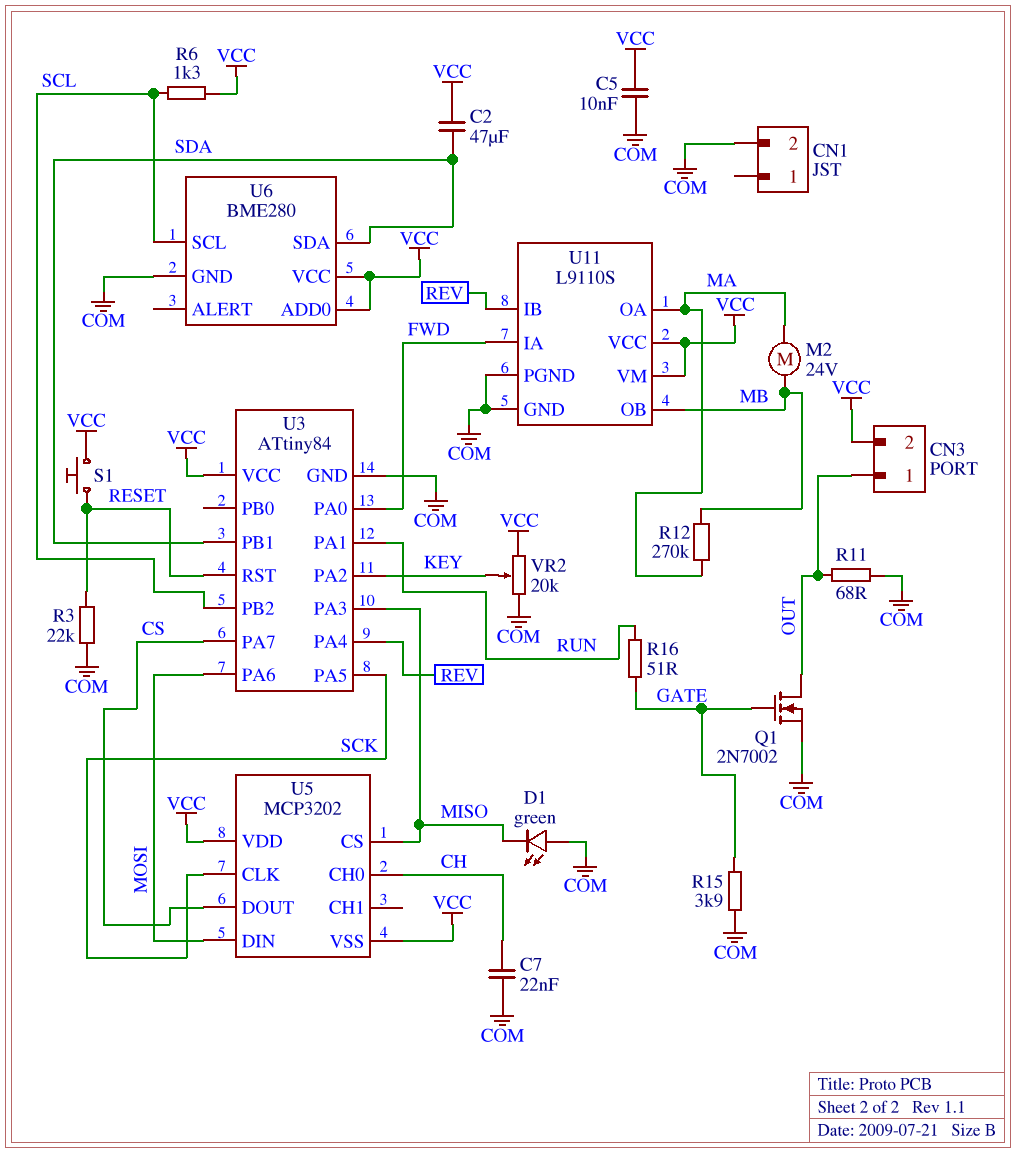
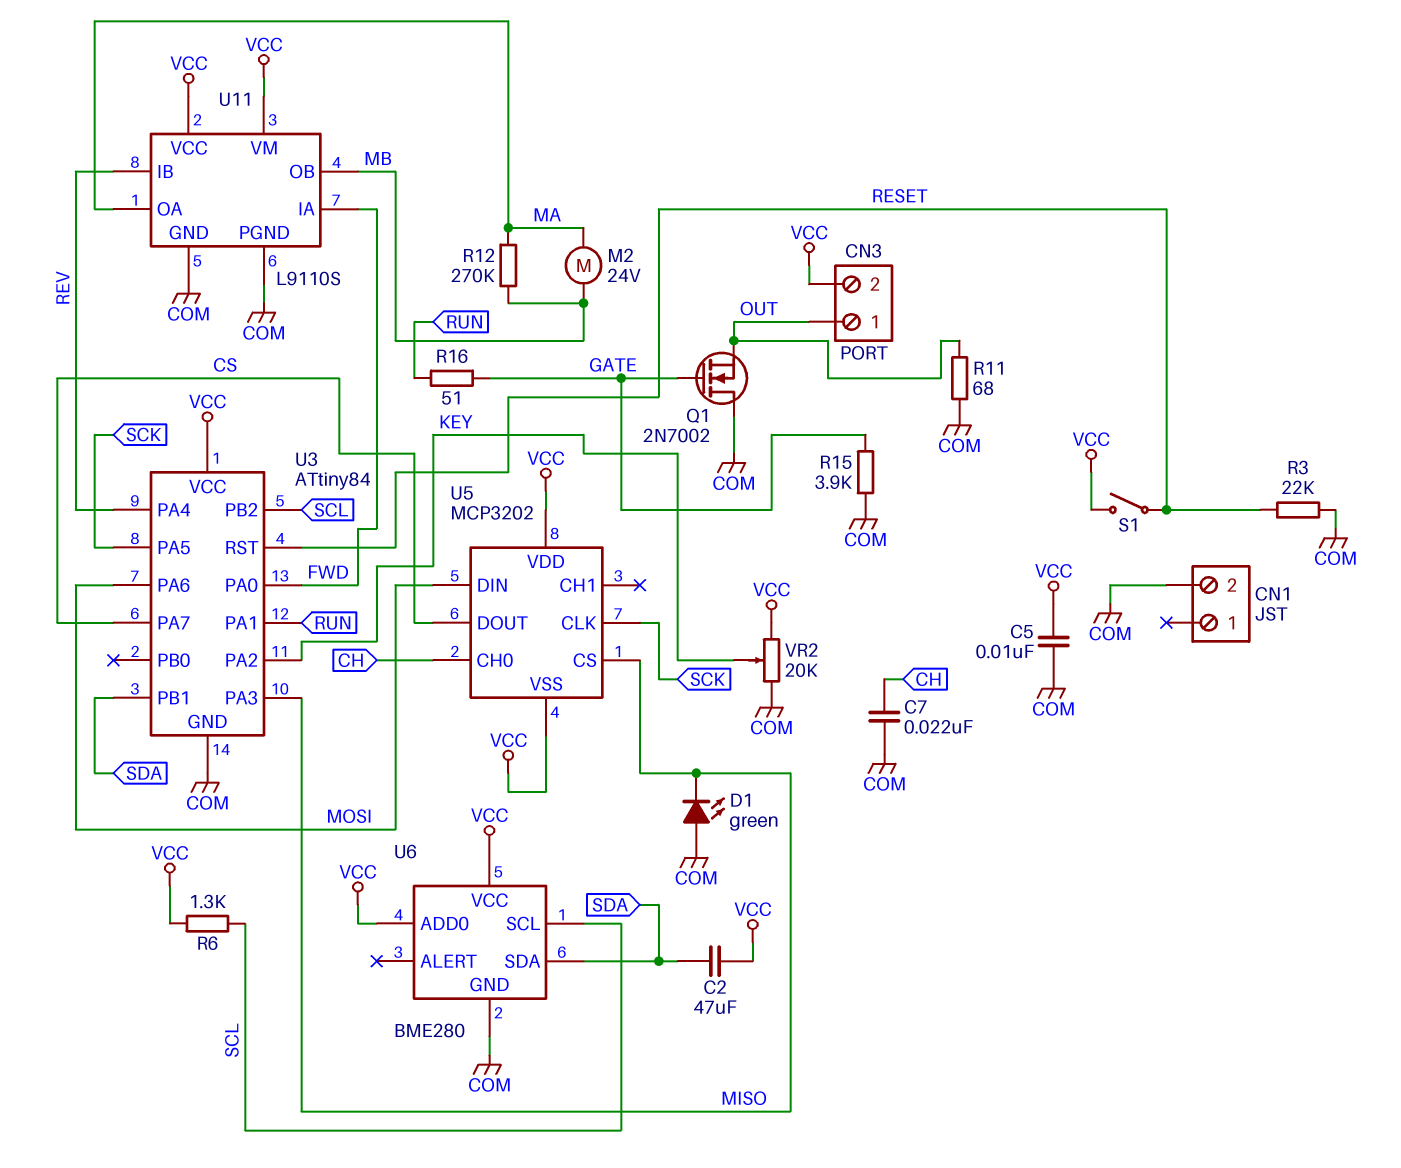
Q1: NMOS 2N7002 (G GATE, D OUT, S COM) -> NMOS 2N7002 (G GATE, D COM, S OUT)
S1: button (RESET, VCC) -> switch (RESET, VCC)

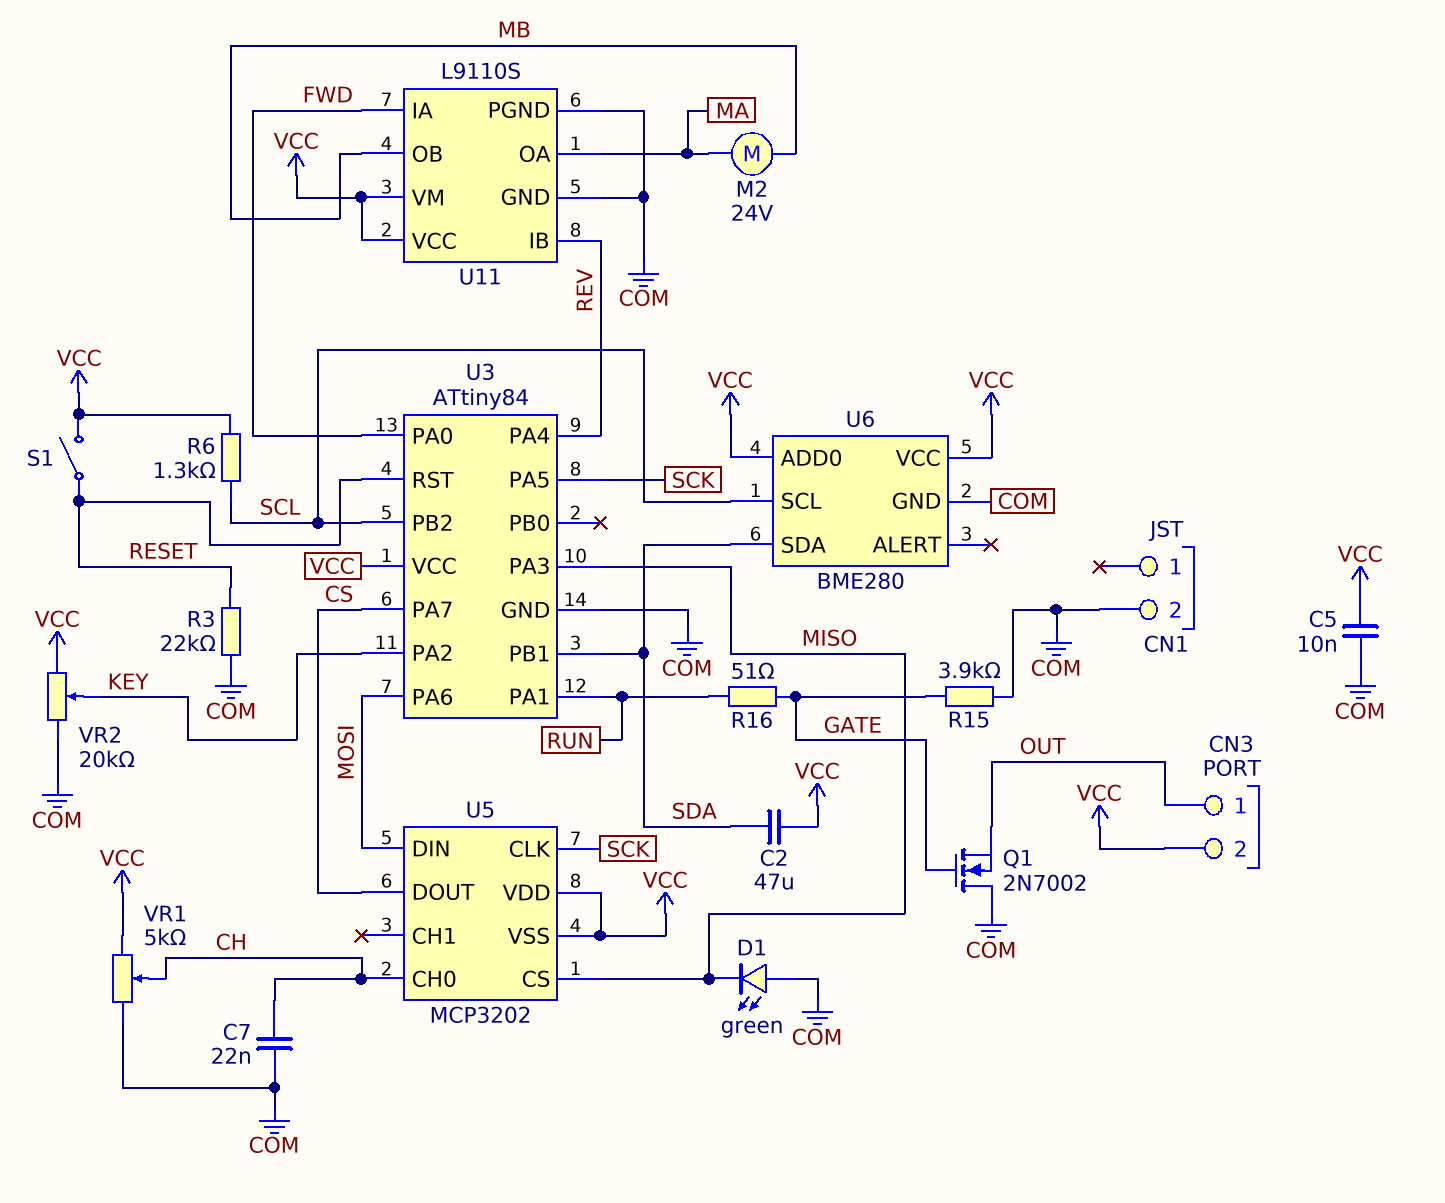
R11: 68 (COM, OUT) -> none
R12: 270k (MA, MB) -> none
VR1: none -> 5k (COM, VCC, wiper CH)

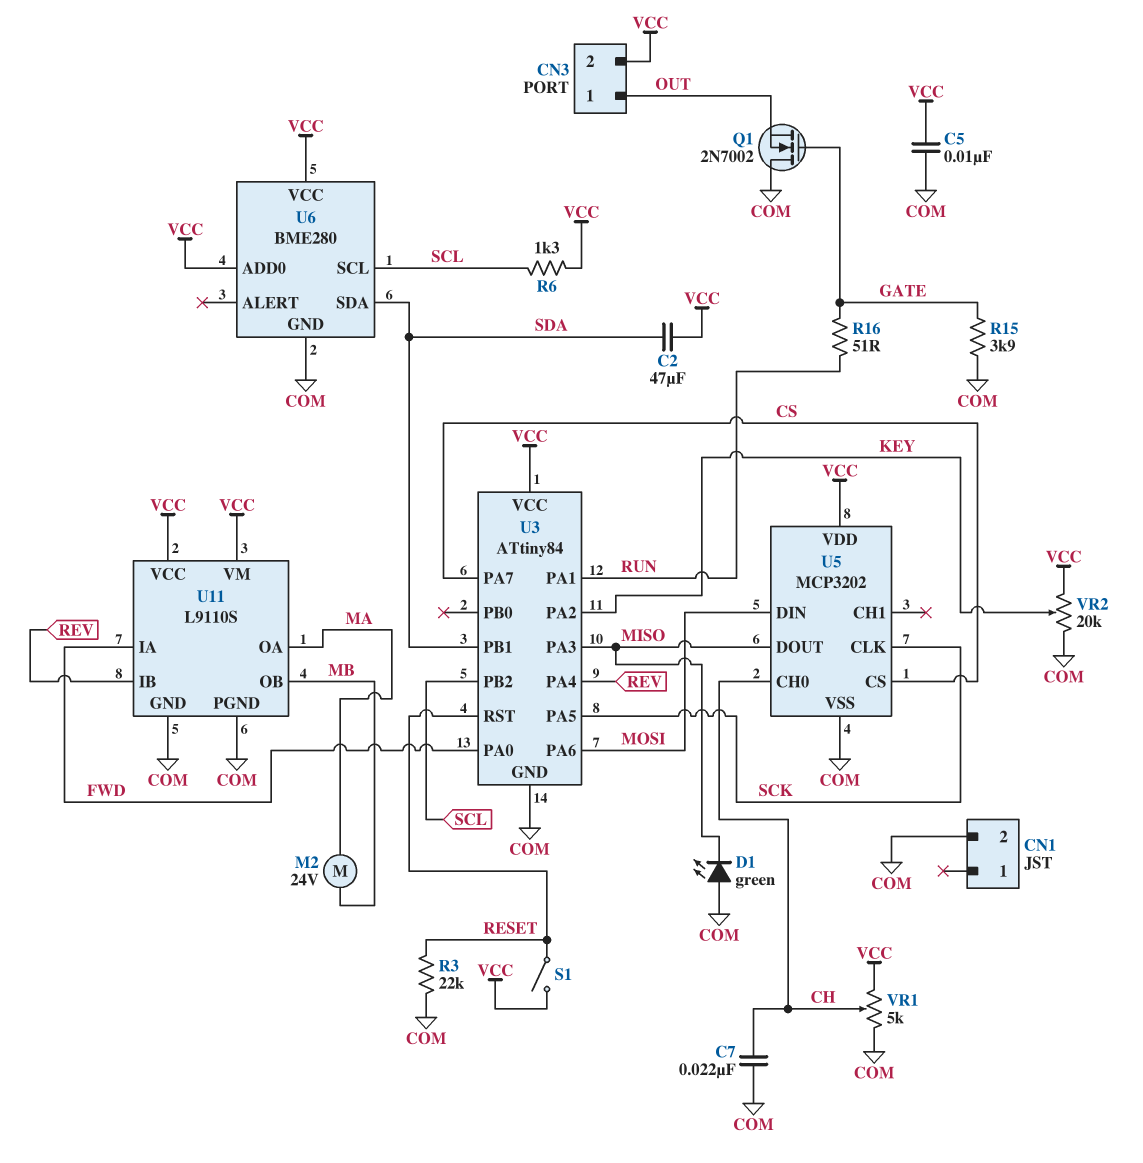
U5 pin CS: MISO -> CS
U5 pin DOUT: CS -> MISO
U5 pin VSS: VCC -> COM

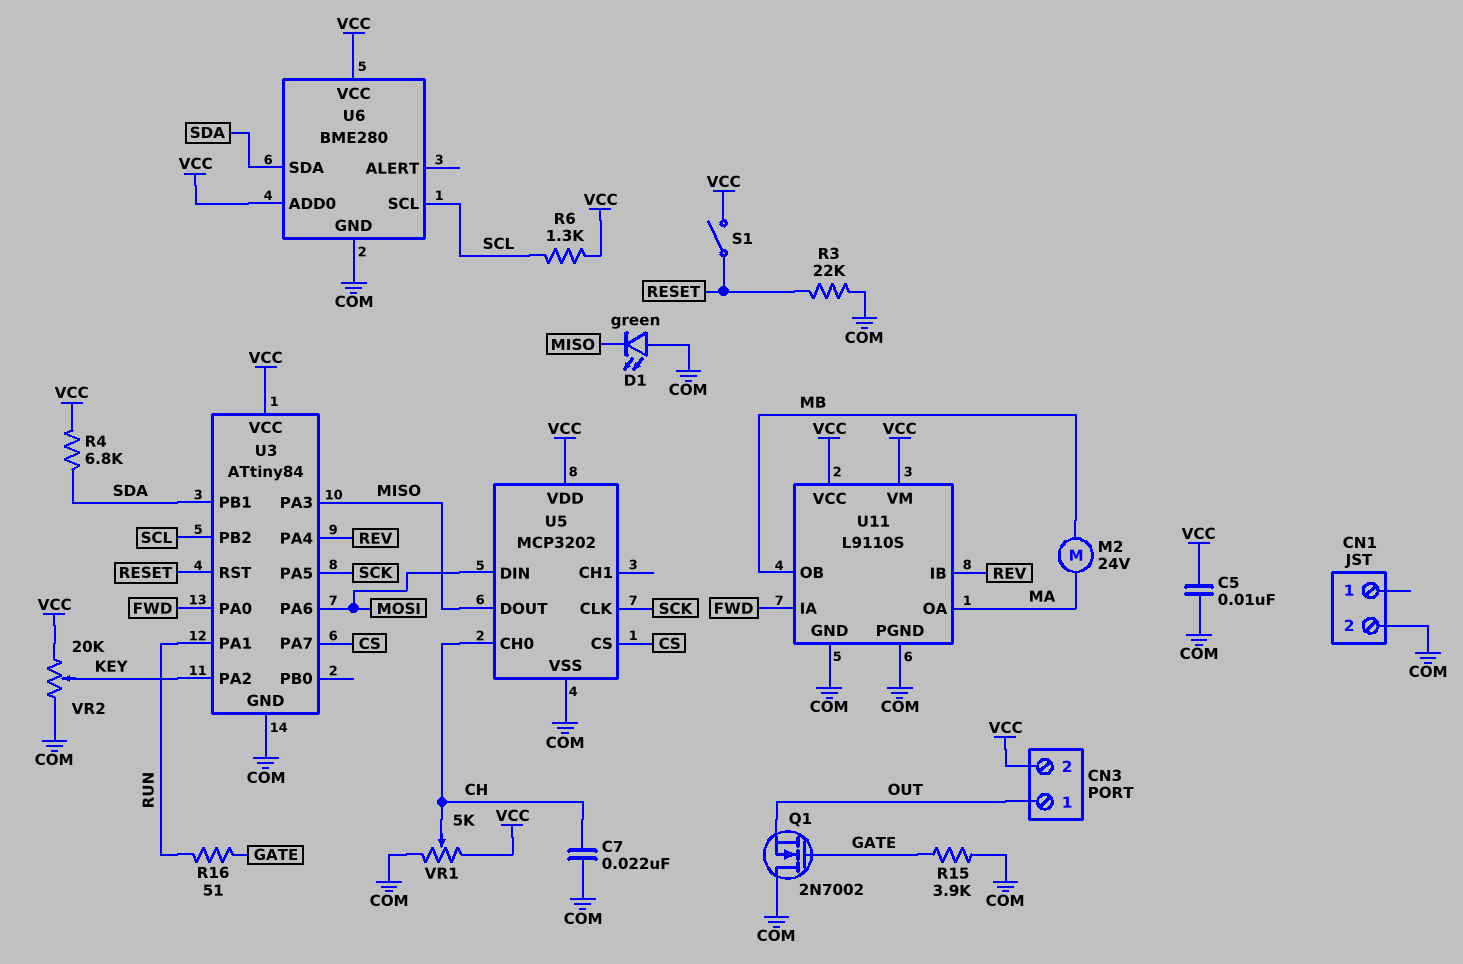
C2: 47uF (SDA, VCC) -> none
R4: none -> 6.8k (SDA, VCC)

